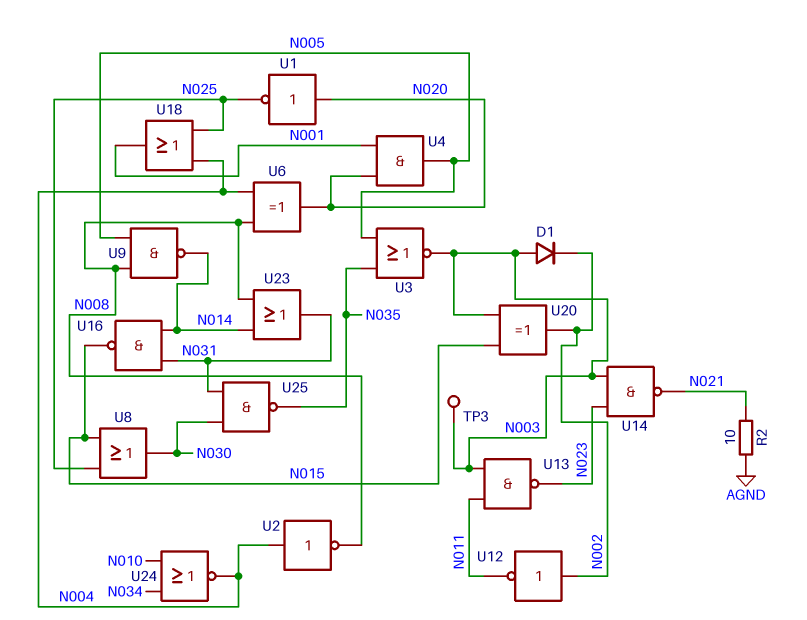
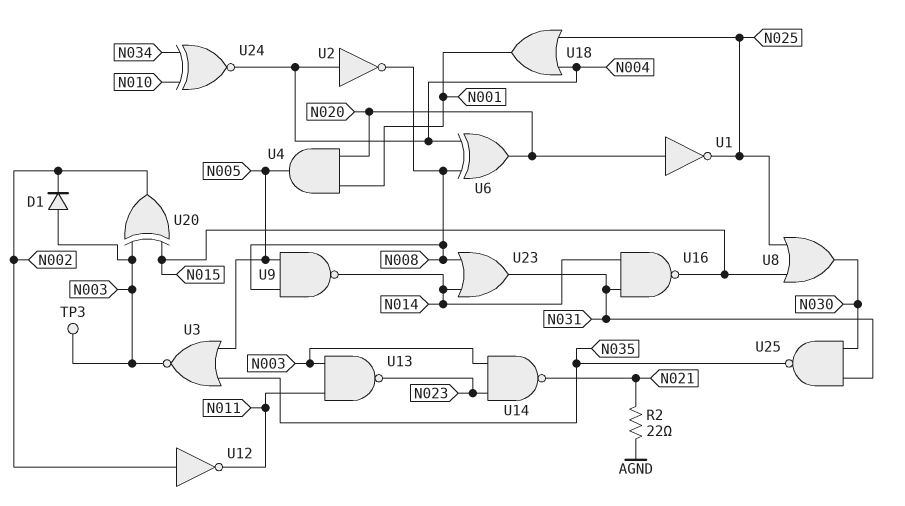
R2: 10 (AGND, N021) -> 22 (AGND, N021)
U24: NOR (in N010, in N034, out N004) -> XNOR (in N010, in N034, out N004)

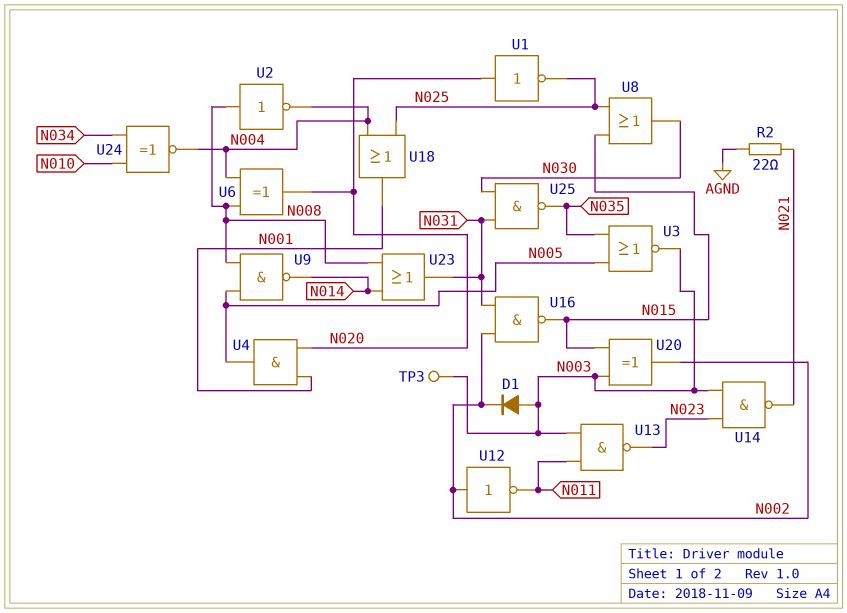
U2: NOT (in N004, out N008) -> NOT (in N008, out N004)
U16: NAND (in N014, in N031, out N015) -> NAND (in N002, in N031, out N015)

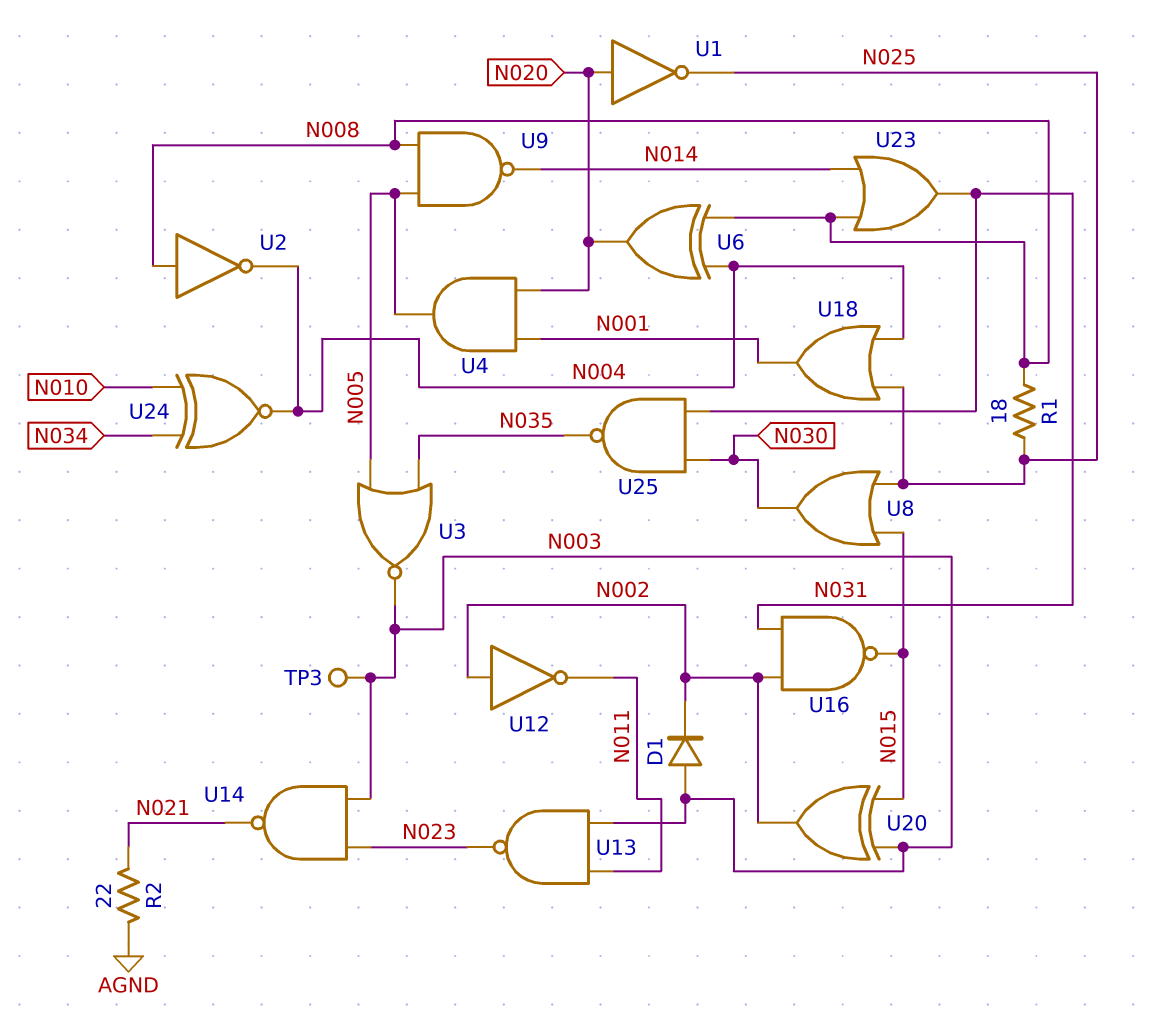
R1: none -> 18 (N008, N025)

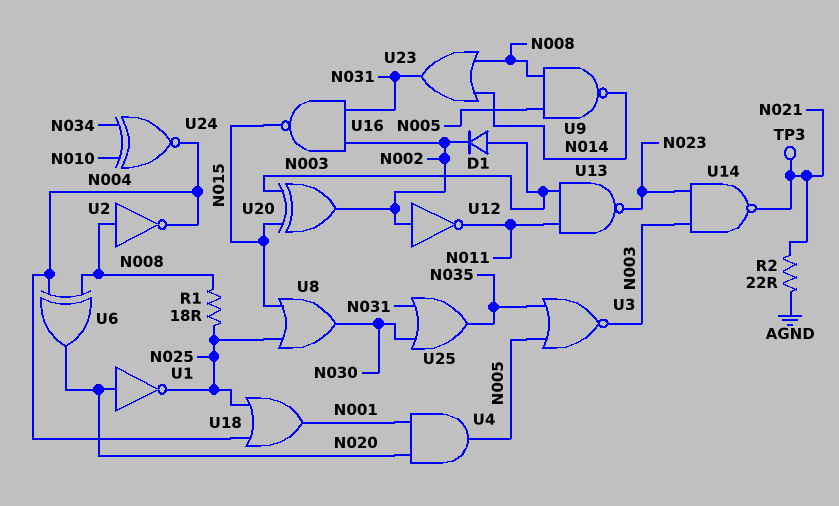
TP3: test point (N003) -> test point (N021)
U25: NAND (in N030, in N031, out N035) -> OR (in N030, in N031, out N035)

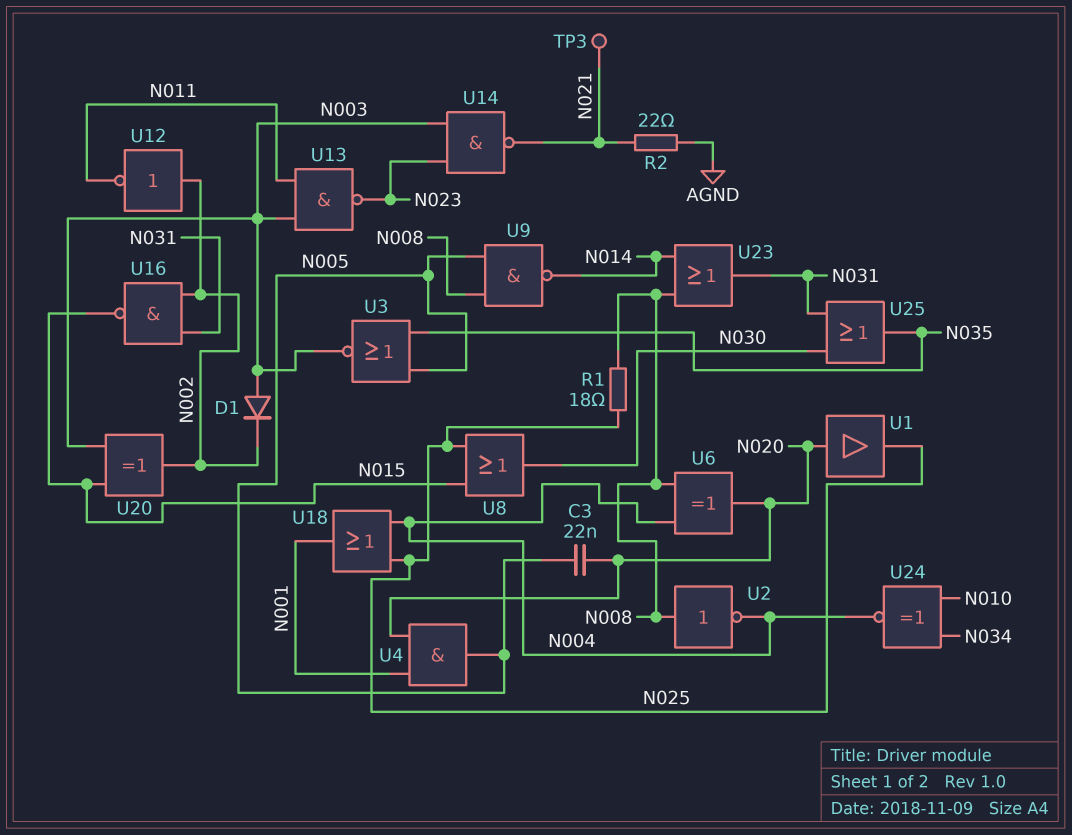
C3: none -> 22nF (N005, N020)
U1: NOT (in N020, out N025) -> buffer (in N020, out N025)

